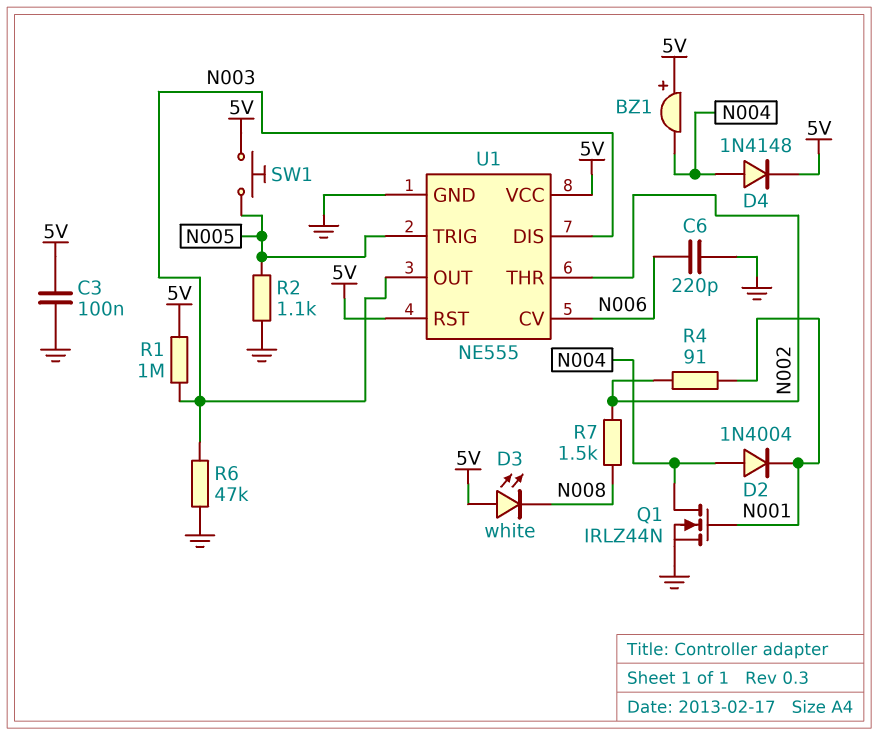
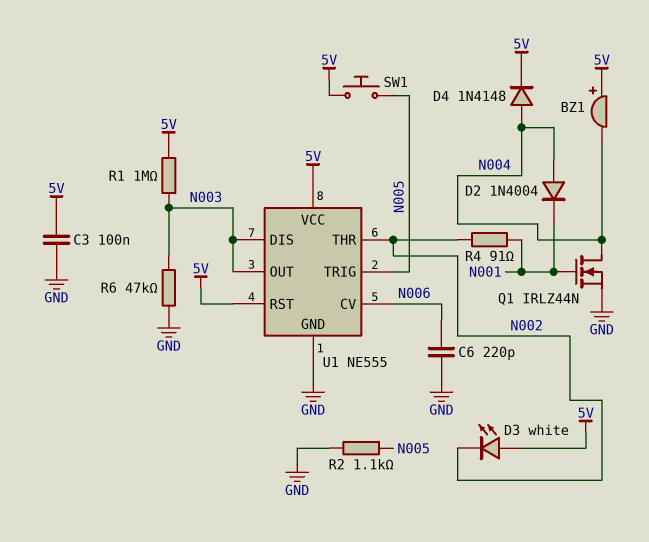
D3: LED white (A 5V, K N008) -> LED white (A 5V, K N002)
R7: 1.5k (N002, N008) -> none

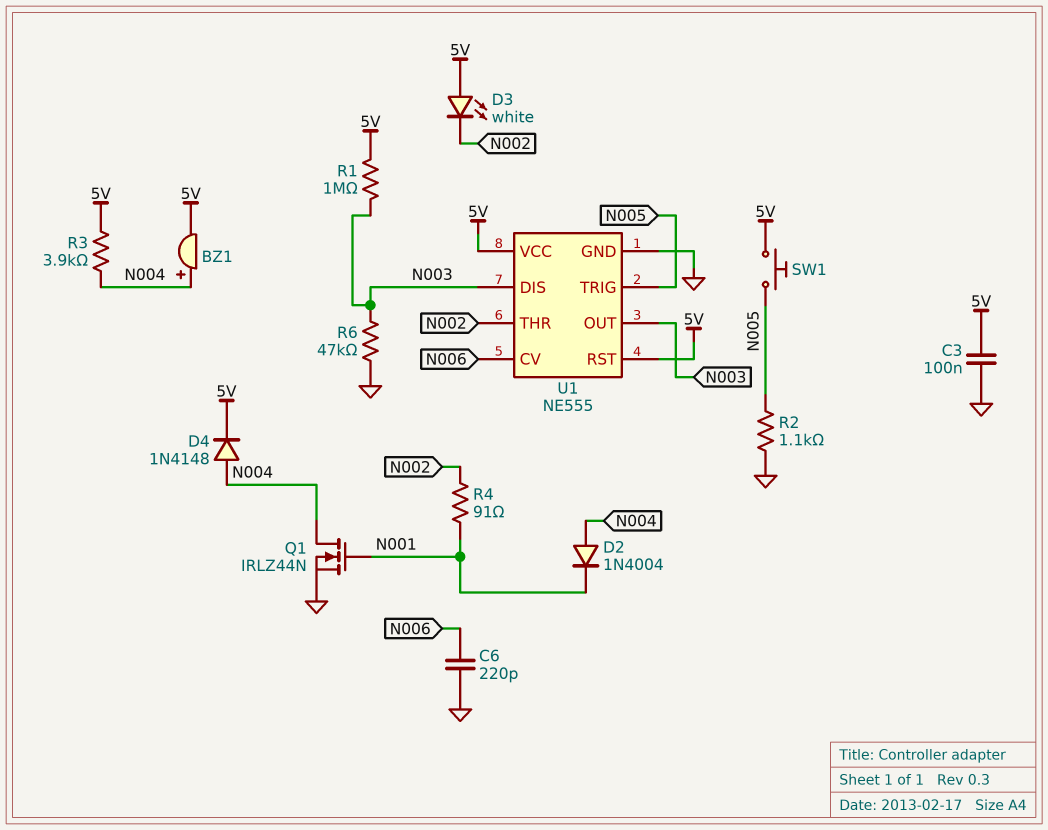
BZ1: buzzer (plus 5V, minus N004) -> buzzer (plus N004, minus 5V)
R3: none -> 3.9k (5V, N004)

